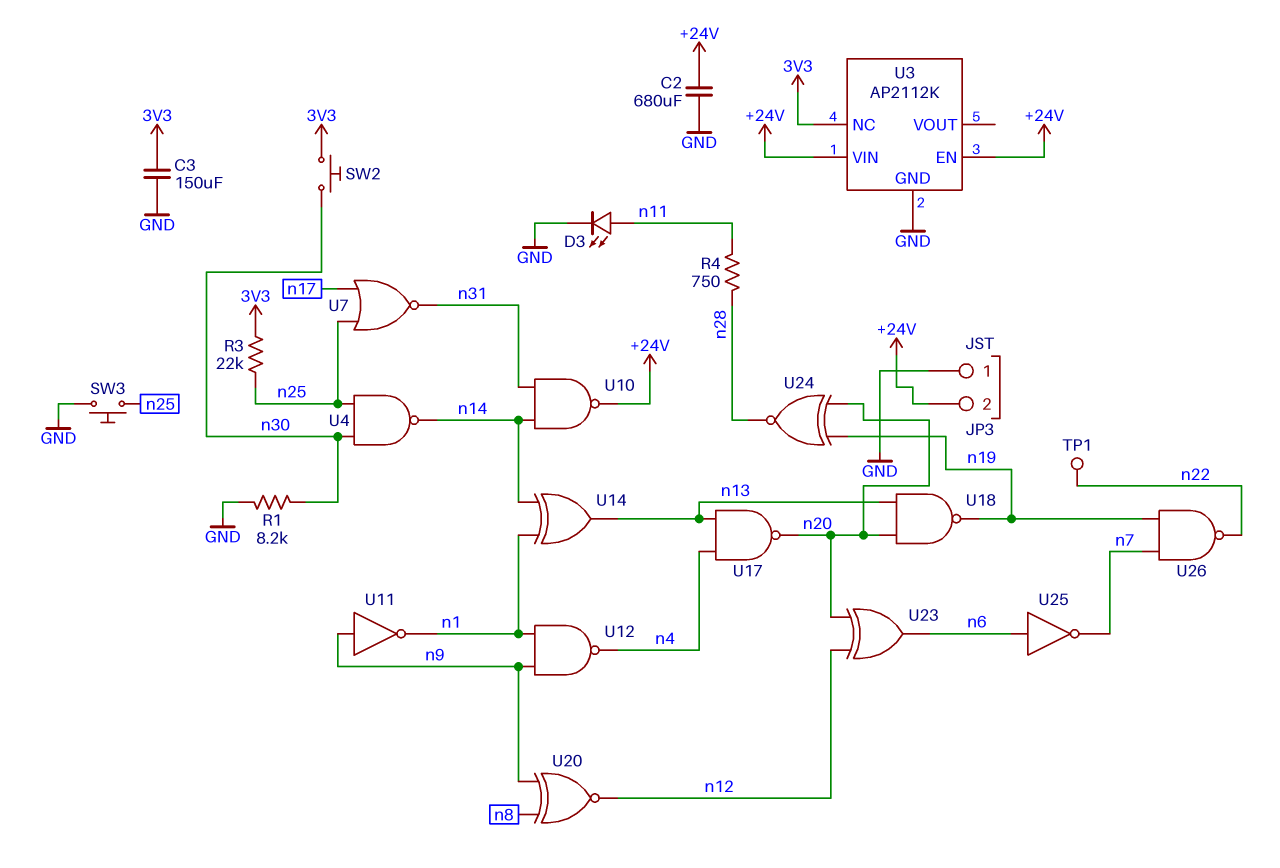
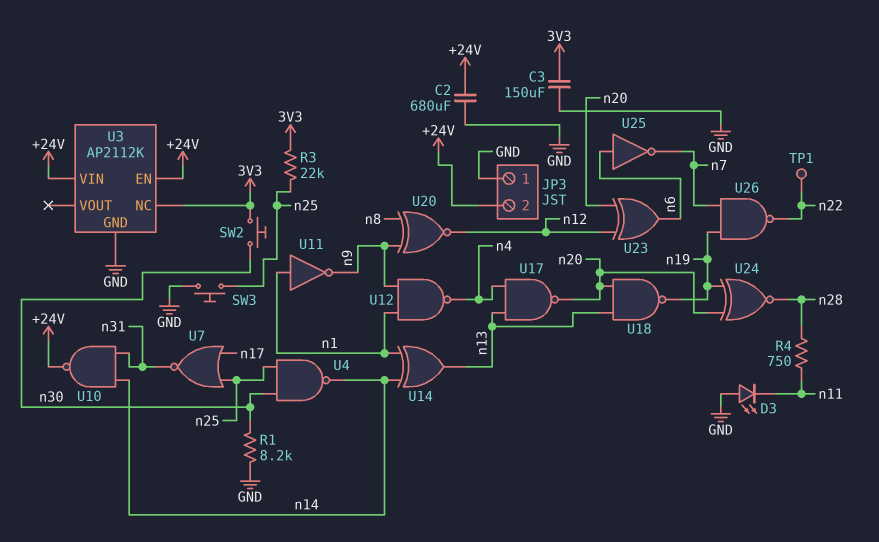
D3: LED (A n11, K GND) -> LED (A GND, K n11)
U11: NOT (in n9, out n1) -> NOT (in n1, out n9)

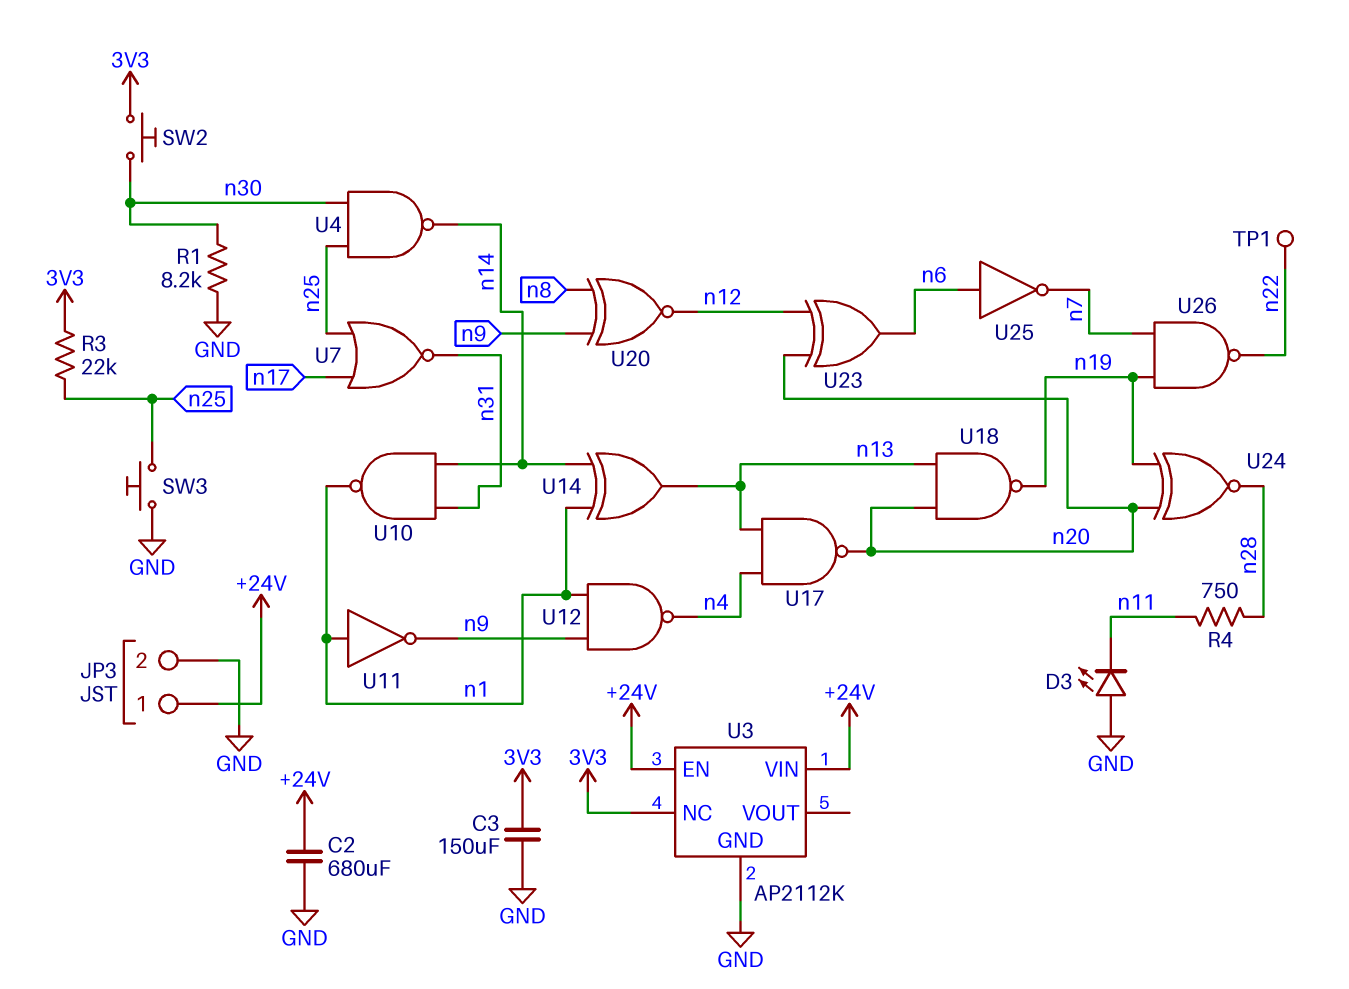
JP3 pin 1: GND -> +24V
JP3 pin 2: +24V -> GND
U10: NAND (in n14, in n31, out +24V) -> NAND (in n14, in n31, out n1)

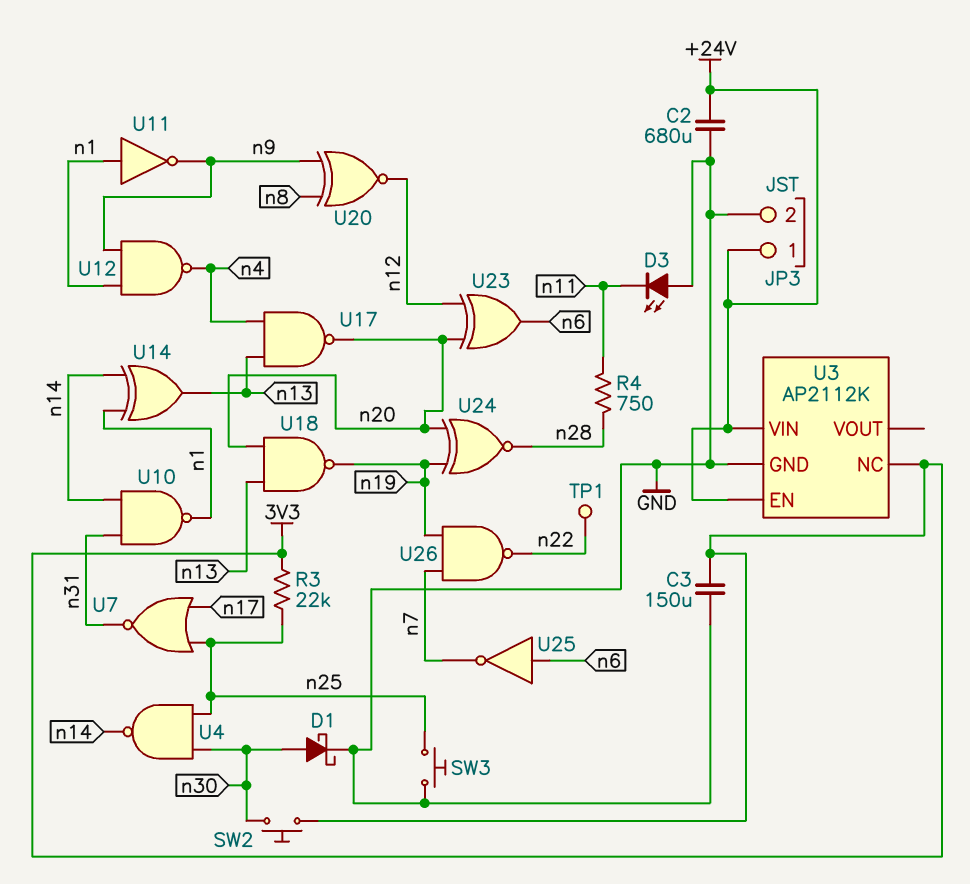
D1: none -> schottky (A n30, K GND)
R1: 8.2k (GND, n30) -> none

